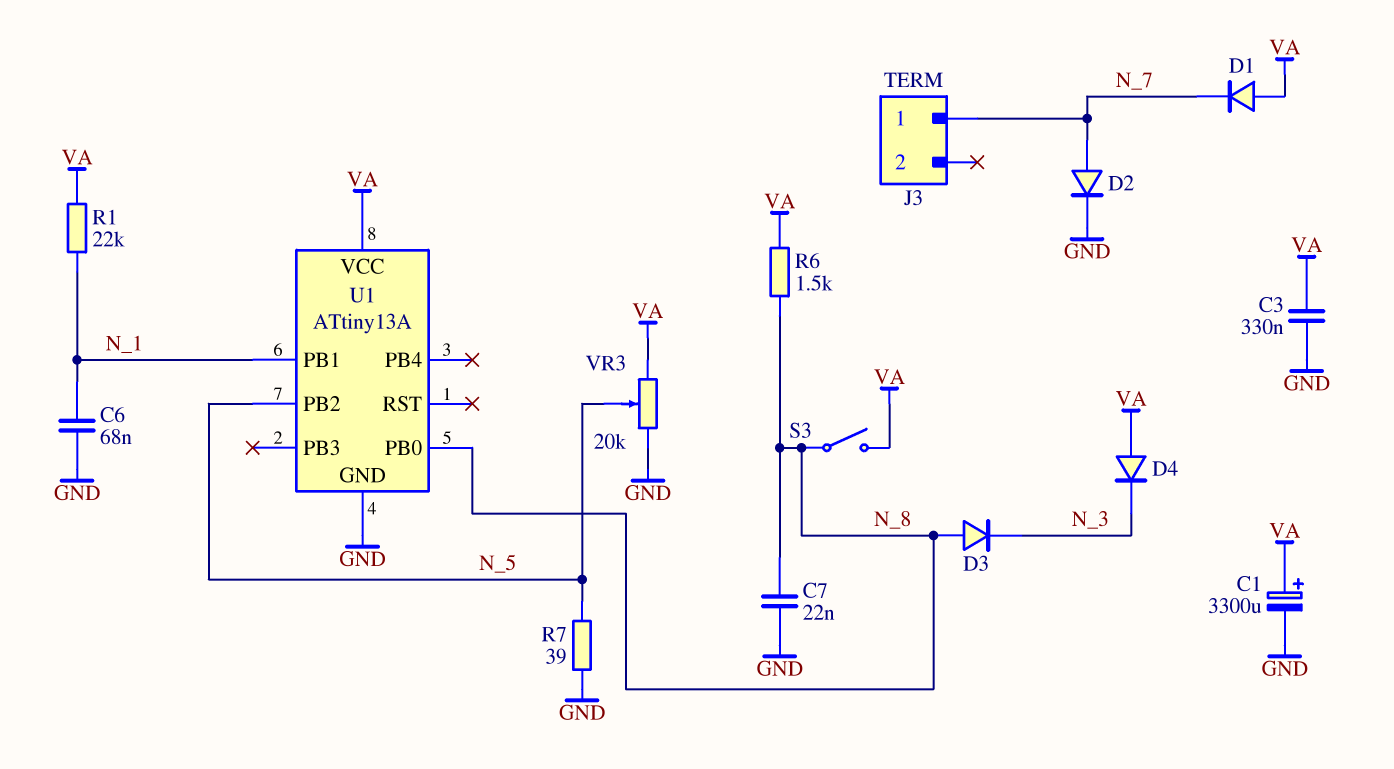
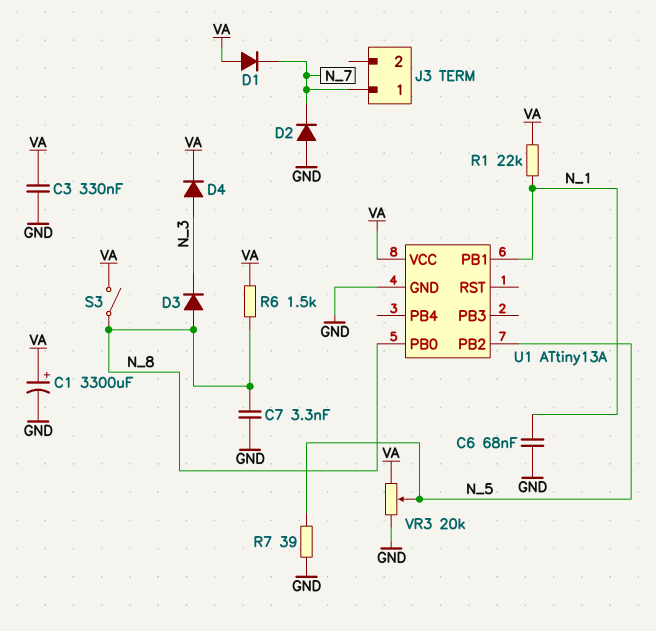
C7: 22nF (GND, N_8) -> 3.3nF (GND, N_8)
D2: diode (A N_7, K GND) -> diode (A GND, K N_7)
D4: diode (A VA, K N_3) -> diode (A N_3, K VA)

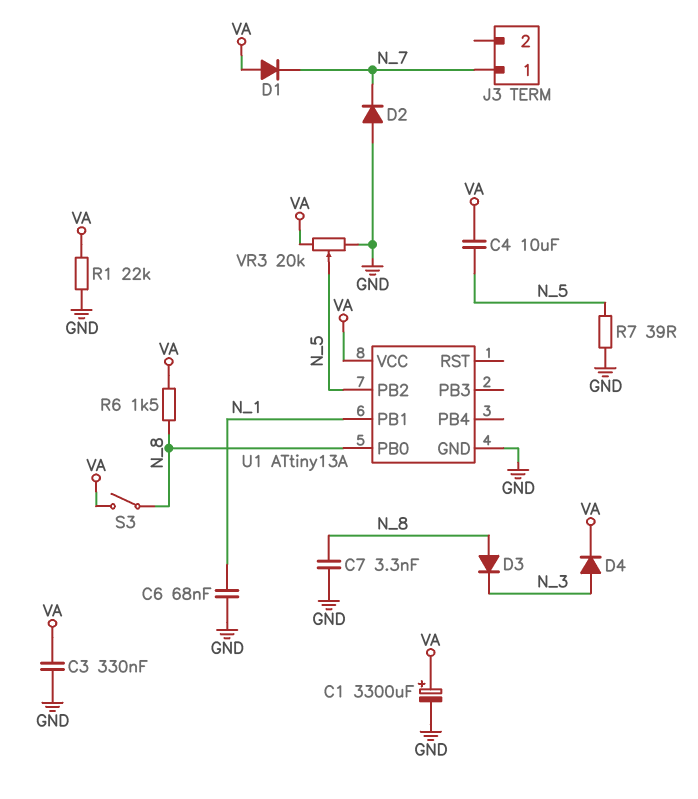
C4: none -> 10uF (N_5, VA)
R1: 22k (N_1, VA) -> 22k (GND, VA)

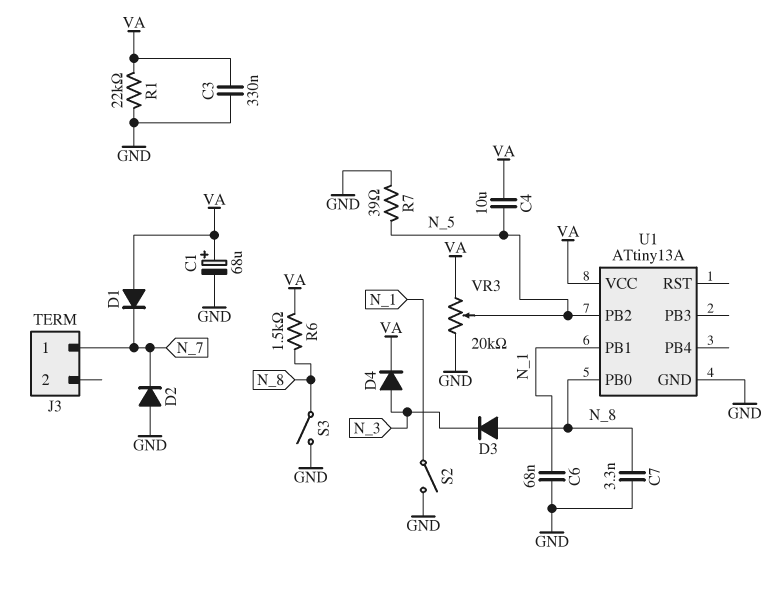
C1: 3300uF (plus VA, minus GND) -> 68uF (plus VA, minus GND)
S2: none -> switch (GND, N_1)
S3: switch (N_8, VA) -> switch (GND, N_8)

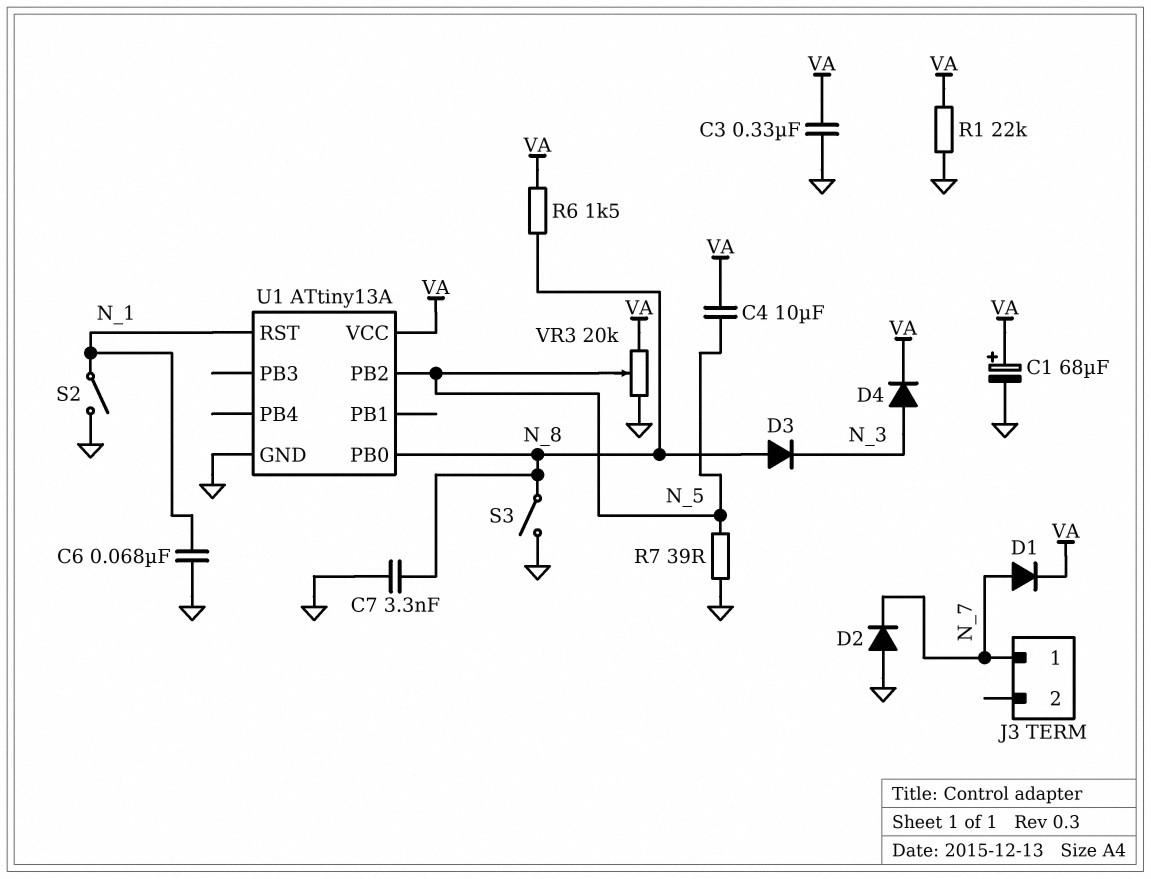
D1: diode (A VA, K N_7) -> diode (A N_7, K VA)
U1 pin PB1: N_1 -> none
U1 pin RST: none -> N_1

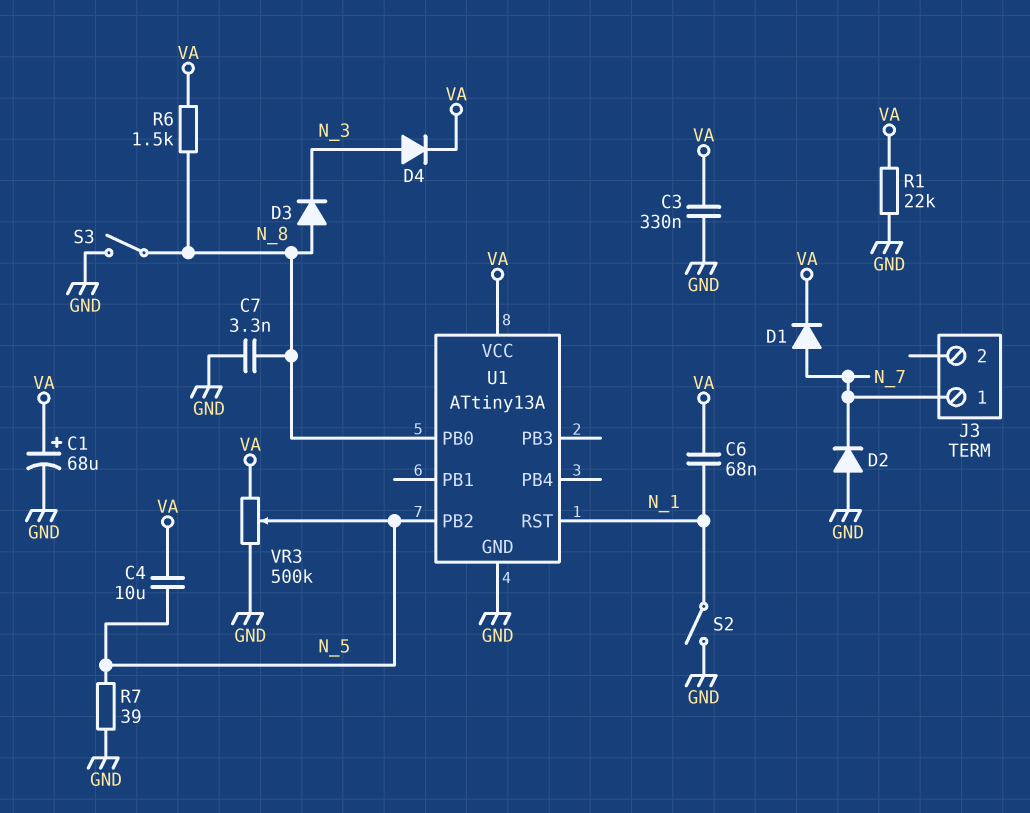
C6: 68nF (GND, N_1) -> 68nF (N_1, VA)
VR3: 20k (GND, VA, wiper N_5) -> 500k (GND, VA, wiper N_5)

